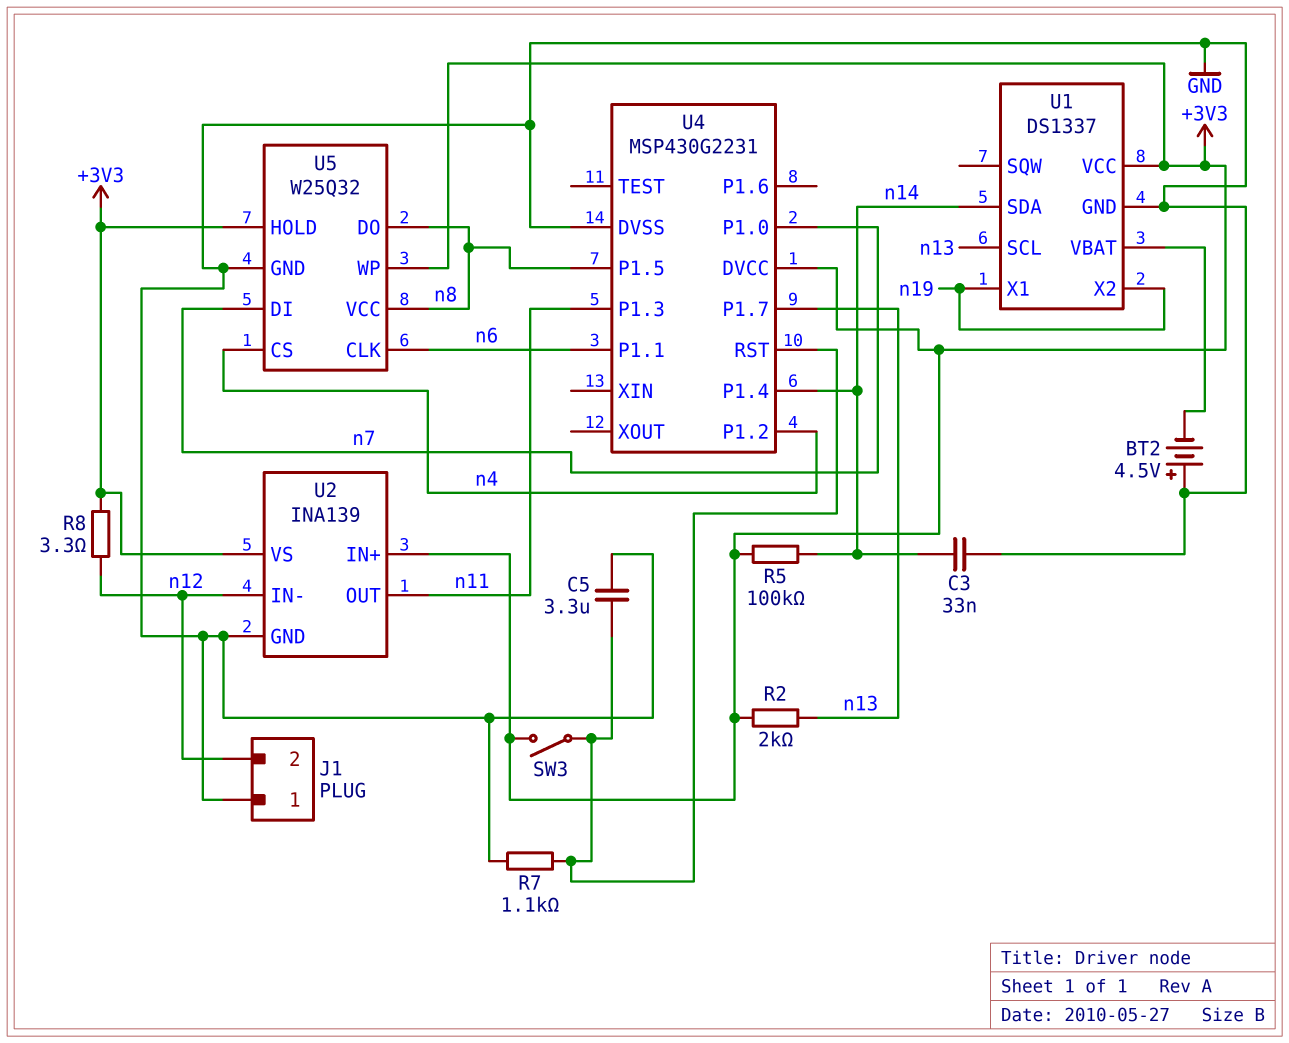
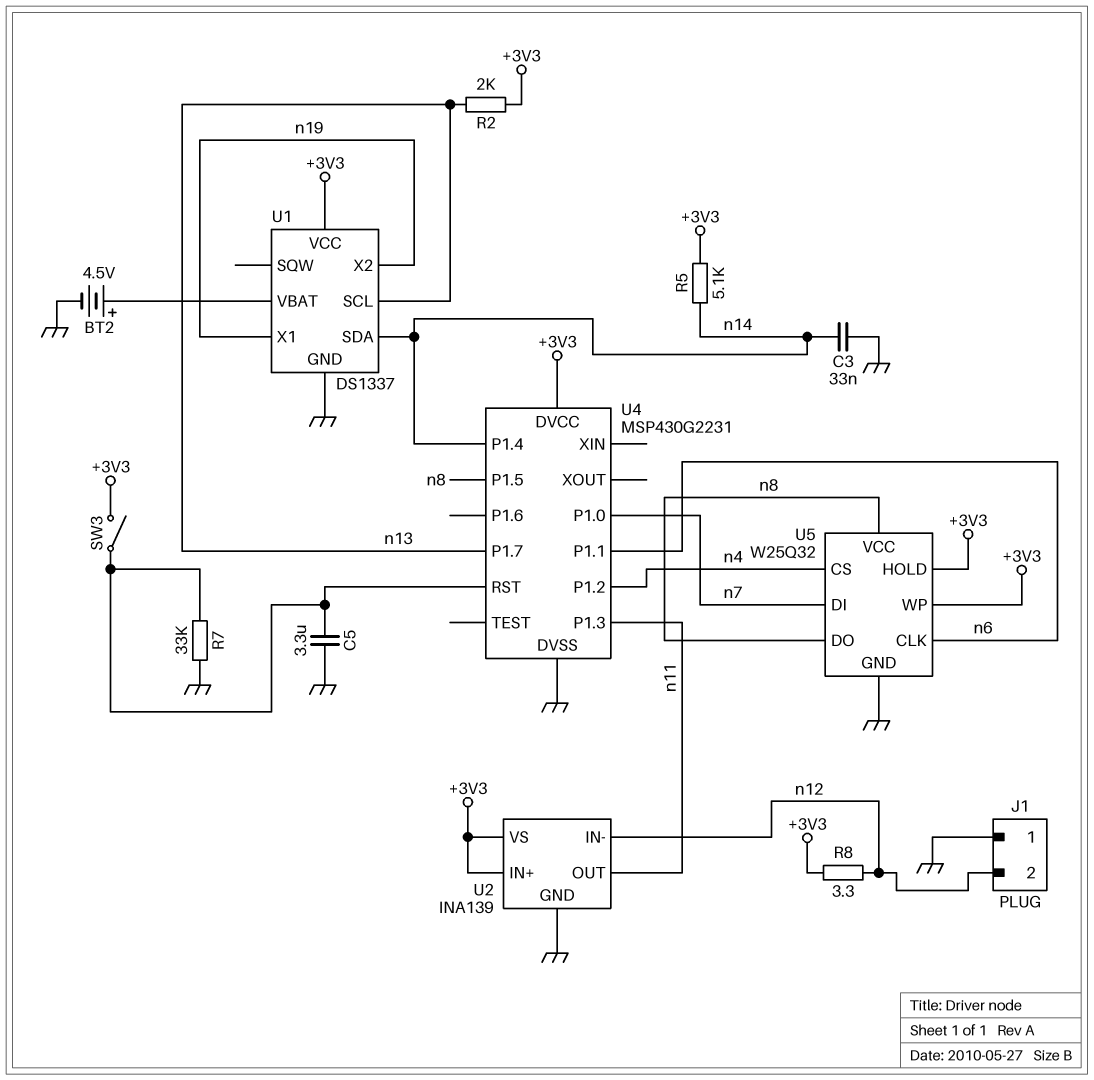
BT2: 4.5V (plus GND, minus U1/VBAT) -> 4.5V (plus U1/VBAT, minus GND)
R5: 100k (+3V3, n14) -> 5.1k (+3V3, n14)
R7: 1.1k (GND, U4/RST) -> 33k (GND, U4/RST)

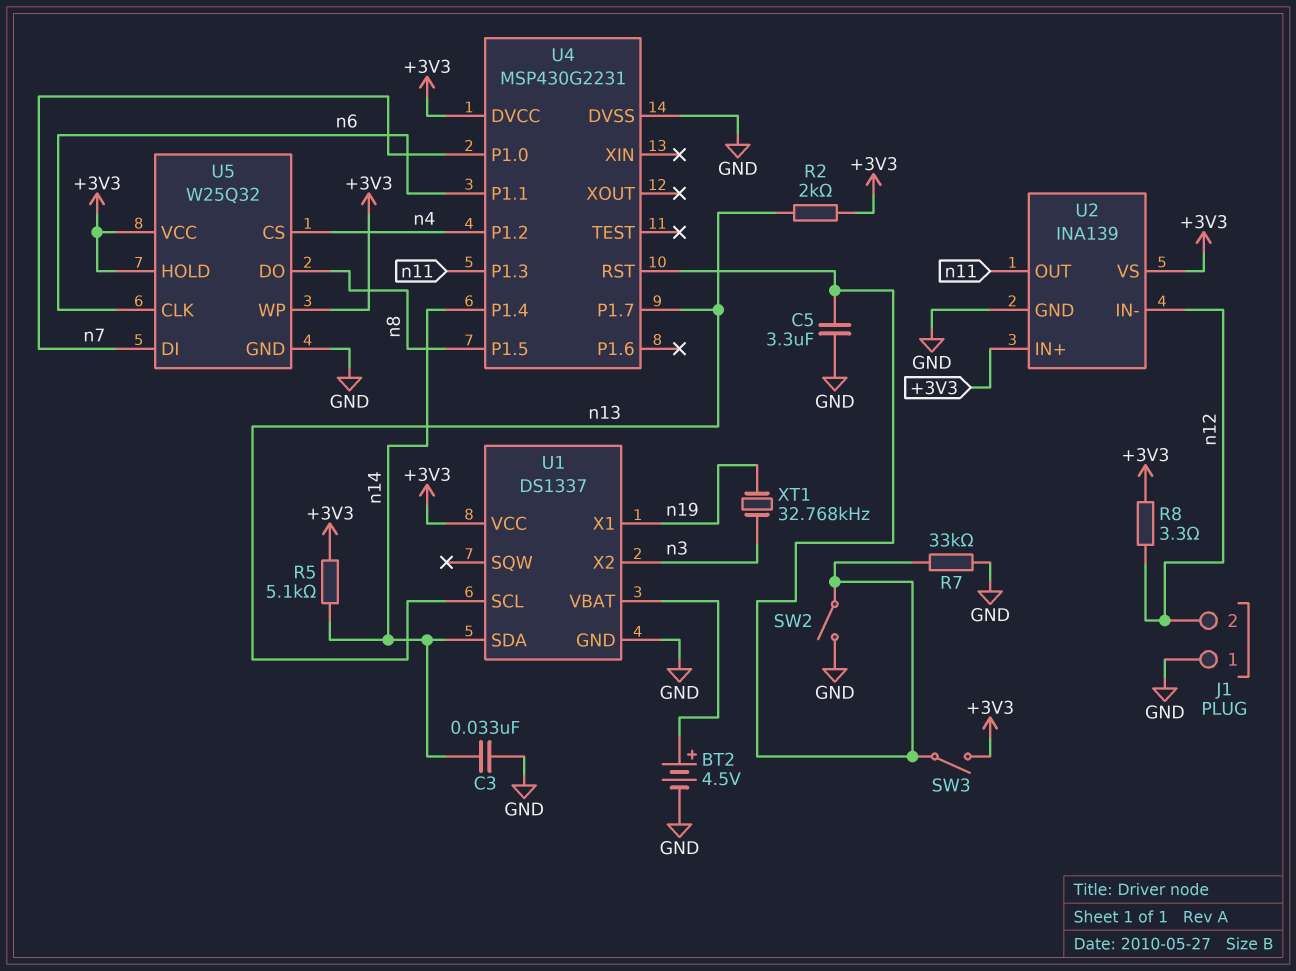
SW2: none -> switch (GND, U4/RST)
U1 pin X2: n19 -> n3
U5 pin VCC: n8 -> +3V3
XT1: none -> 32.768kHz (n3, n19)

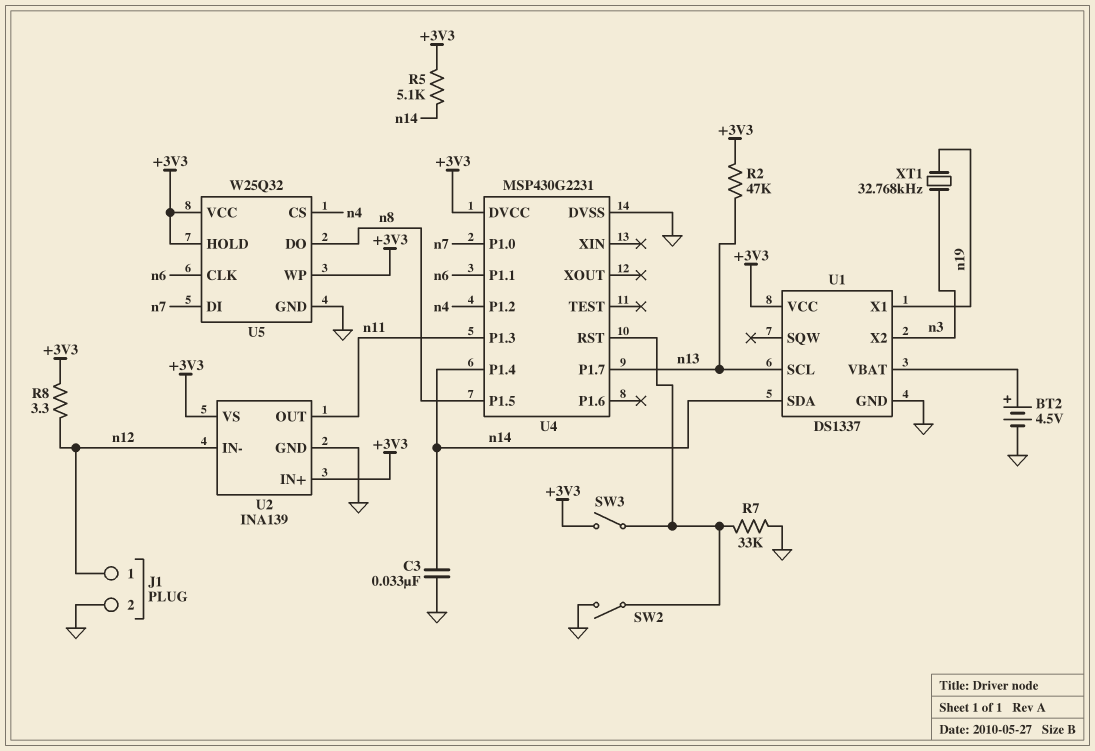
C5: 3.3uF (GND, U4/RST) -> none
J1 pin 1: GND -> n12
J1 pin 2: n12 -> GND
R2: 2k (+3V3, n13) -> 47k (+3V3, n13)

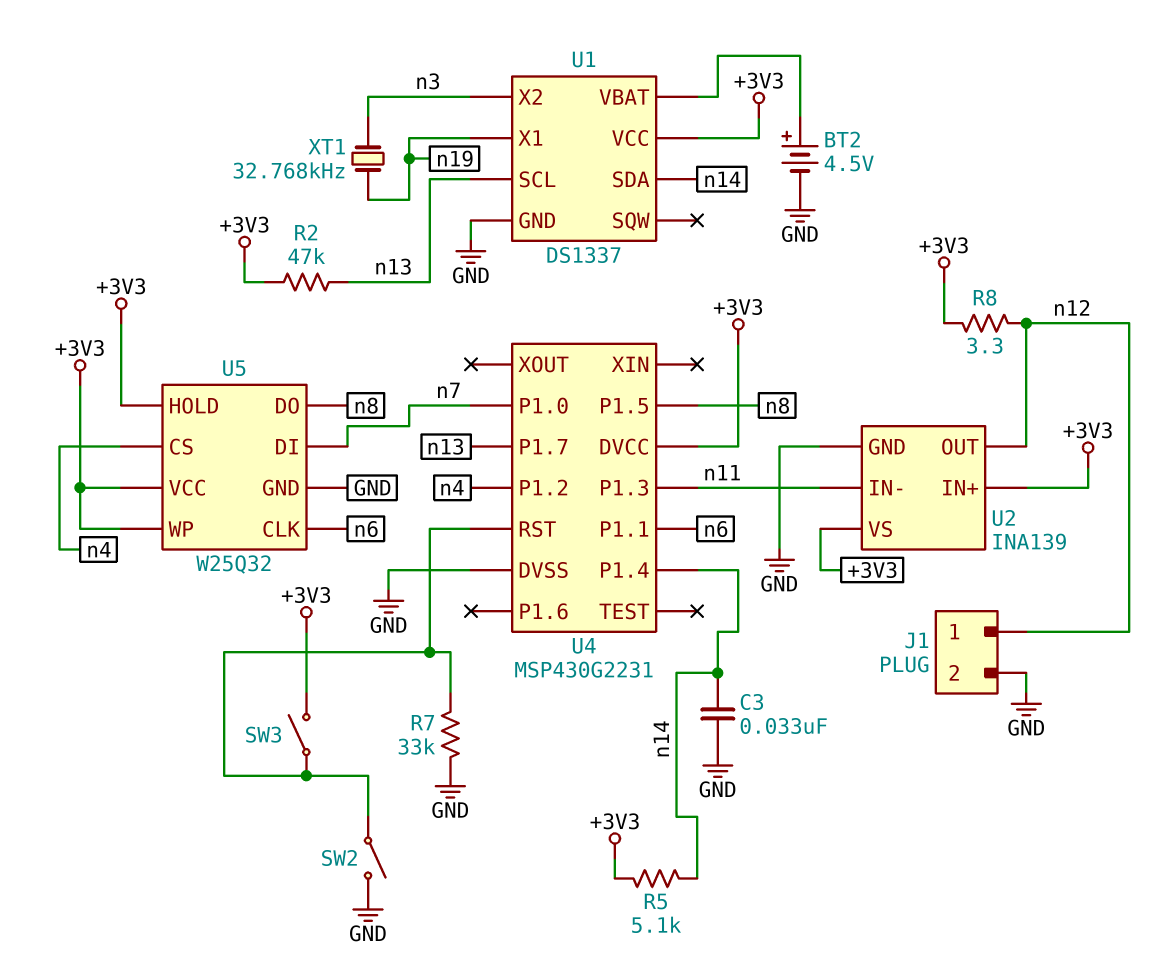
U2 pin IN-: n12 -> n11
U2 pin OUT: n11 -> n12

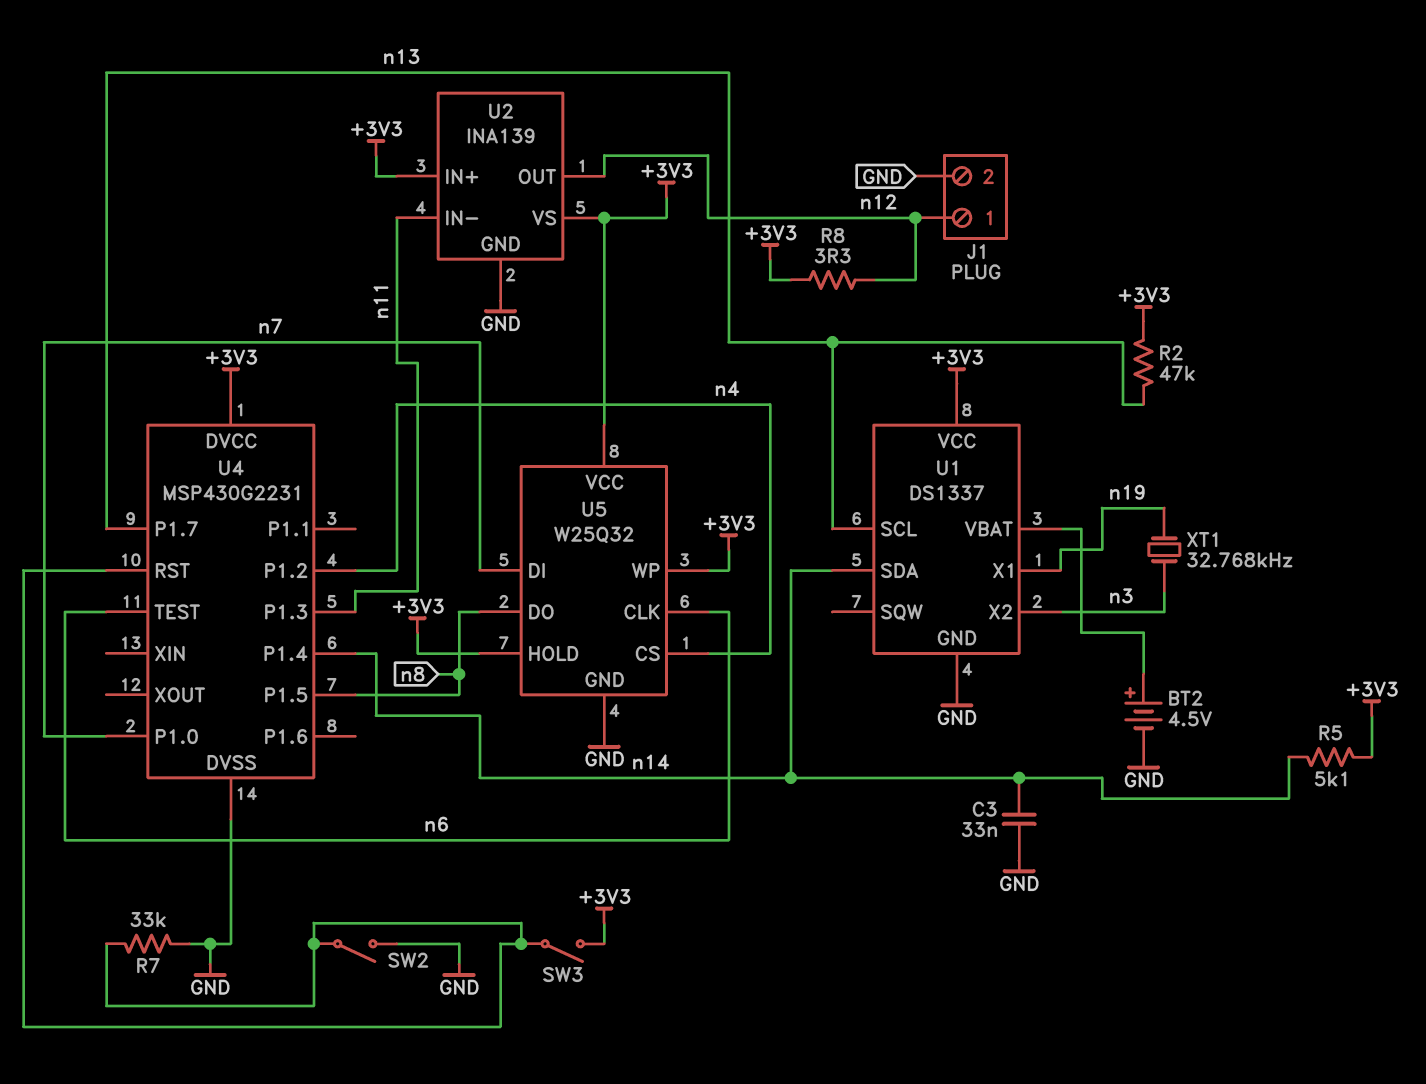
U4 pin P1.1: n6 -> none
U4 pin TEST: none -> n6

